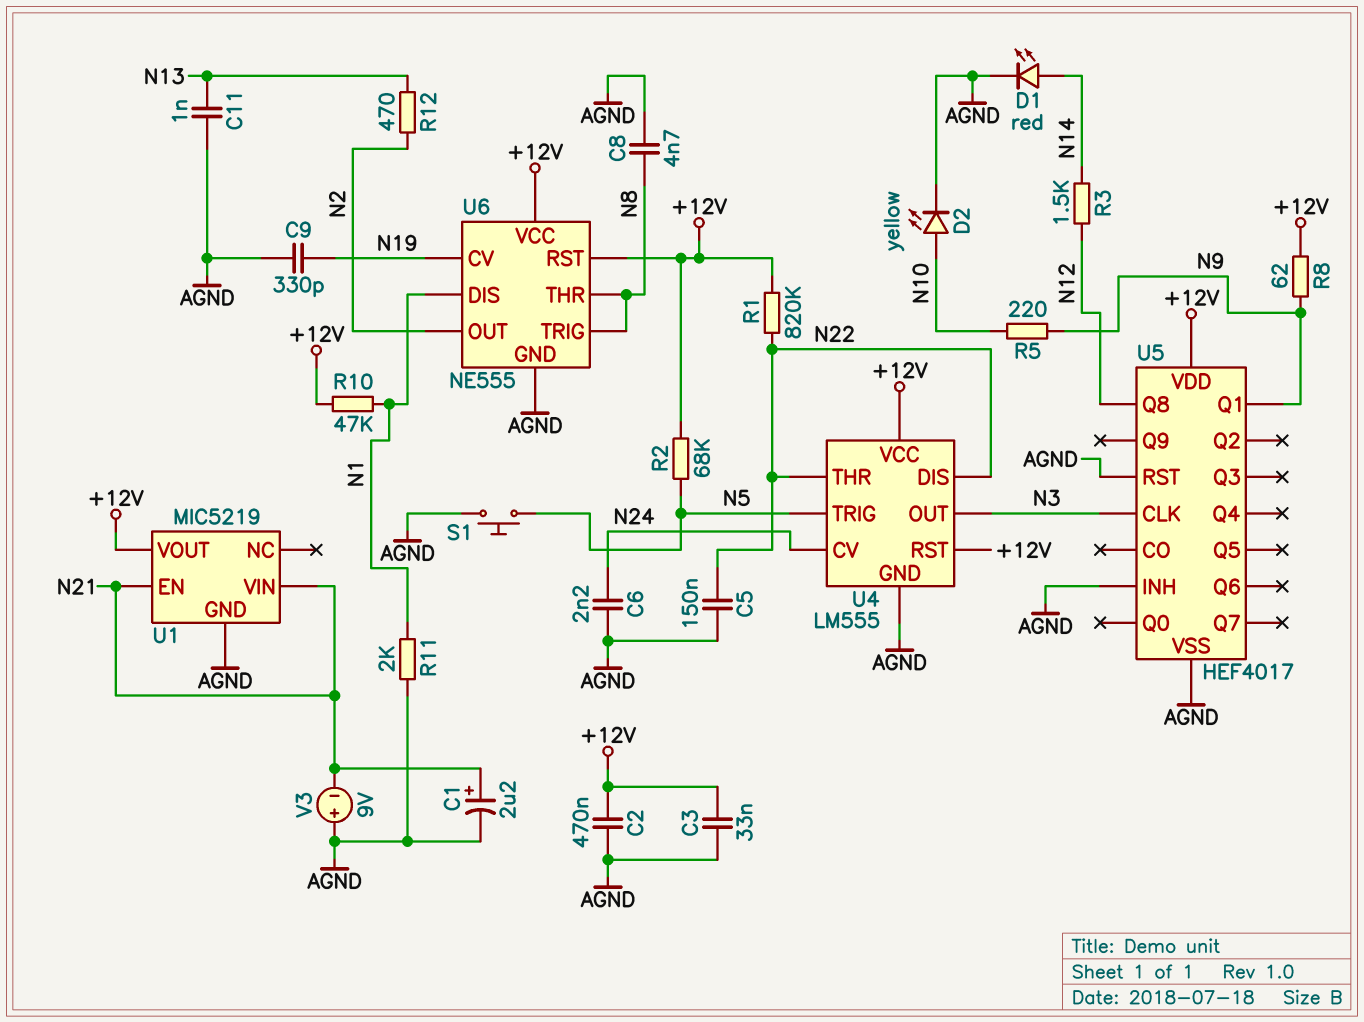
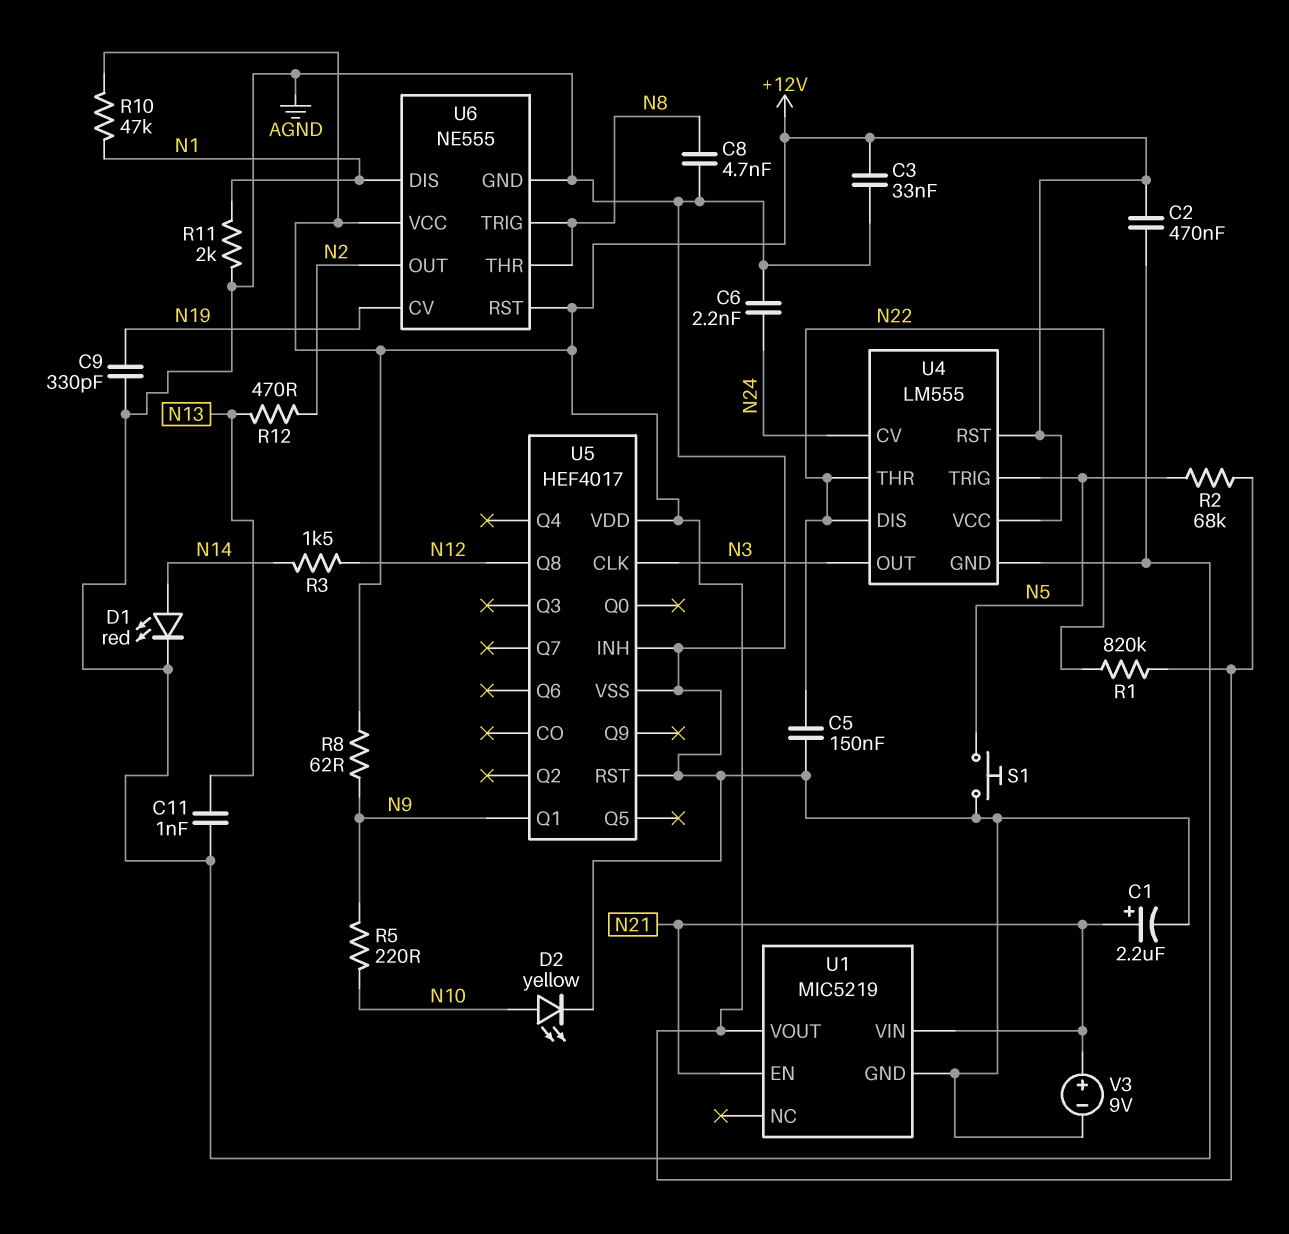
V3: 9V (plus AGND, minus N21) -> 9V (plus N21, minus AGND)

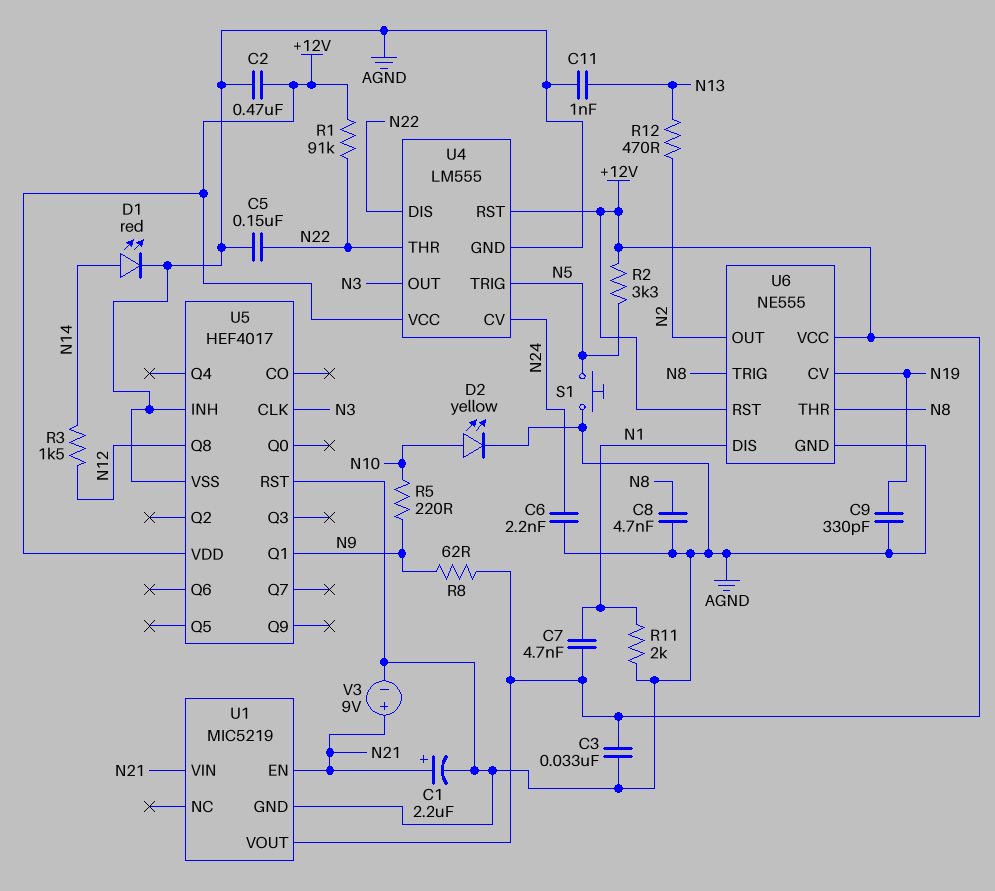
C7: none -> 4.7nF (+12V, N1)
R1: 820k (+12V, N22) -> 91k (+12V, N22)
R2: 68k (+12V, N5) -> 3.3k (+12V, N5)
R10: 47k (+12V, N1) -> none

